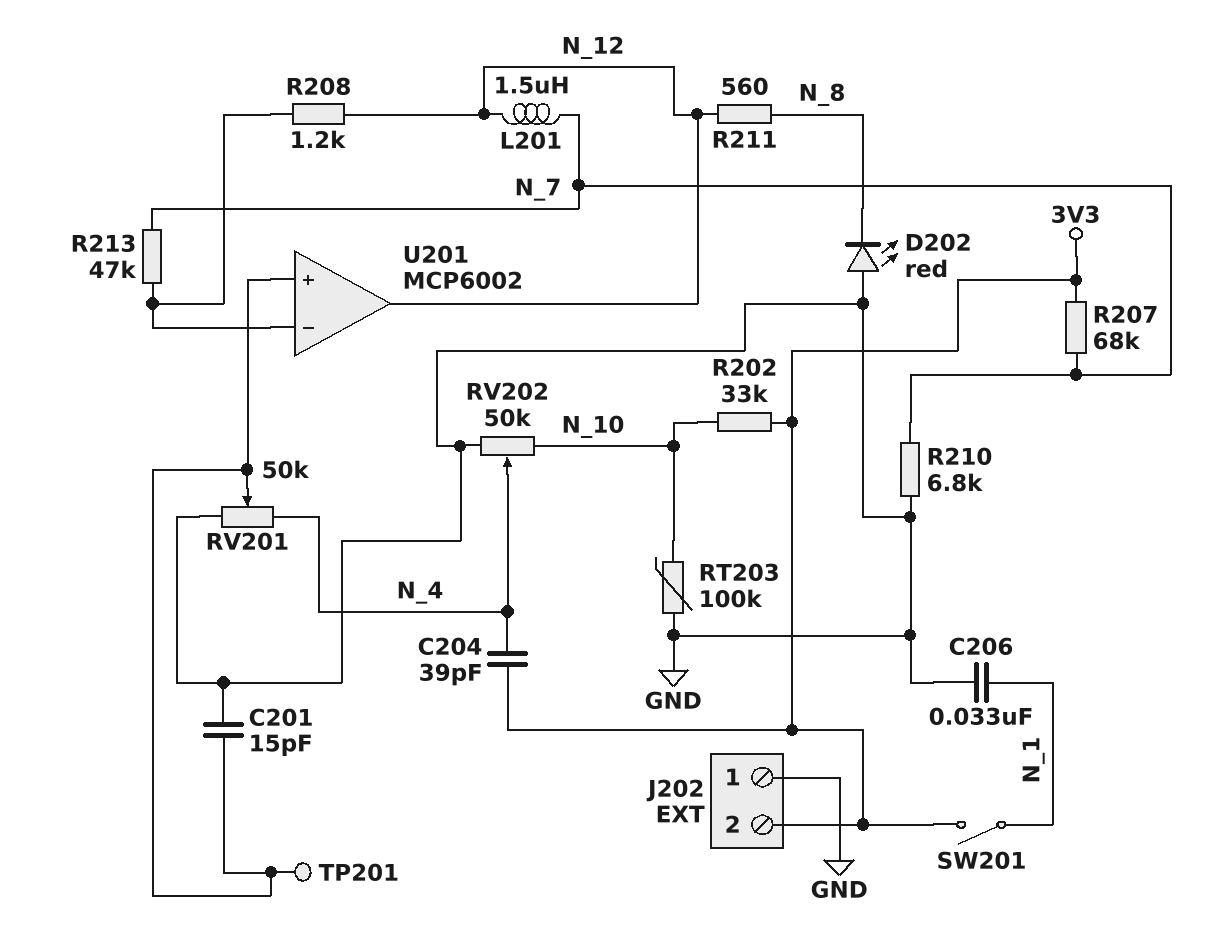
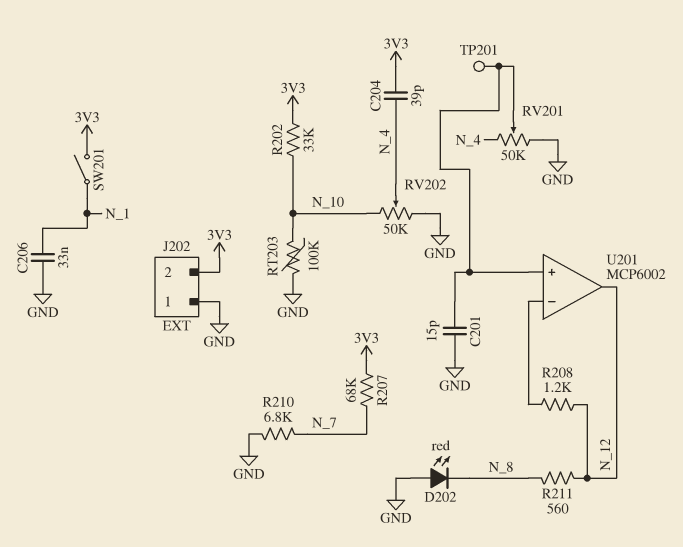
L201: 1.5uH (N_7, N_12) -> none
R213: 47k (N_7, U201/in-) -> none

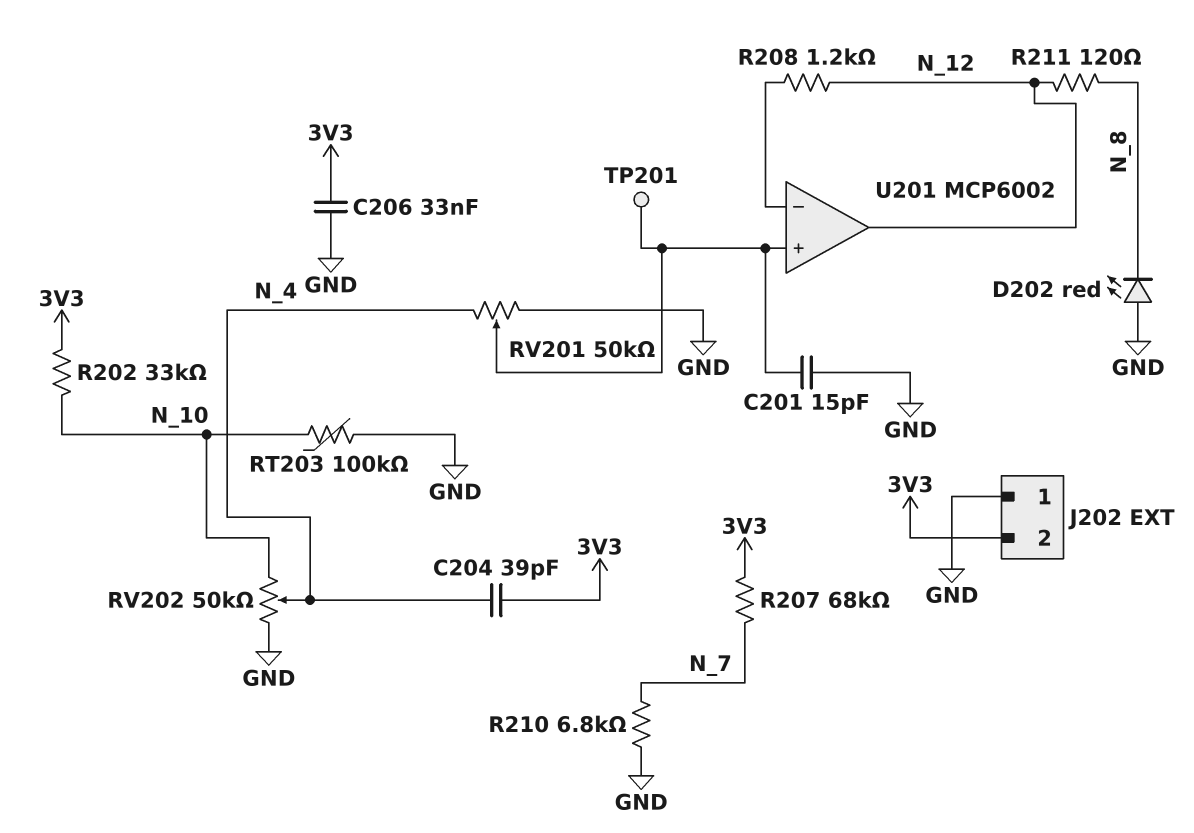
C206: 33nF (GND, N_1) -> 33nF (3V3, GND)
R211: 560 (N_8, N_12) -> 120 (N_8, N_12)
SW201: switch (3V3, N_1) -> none

